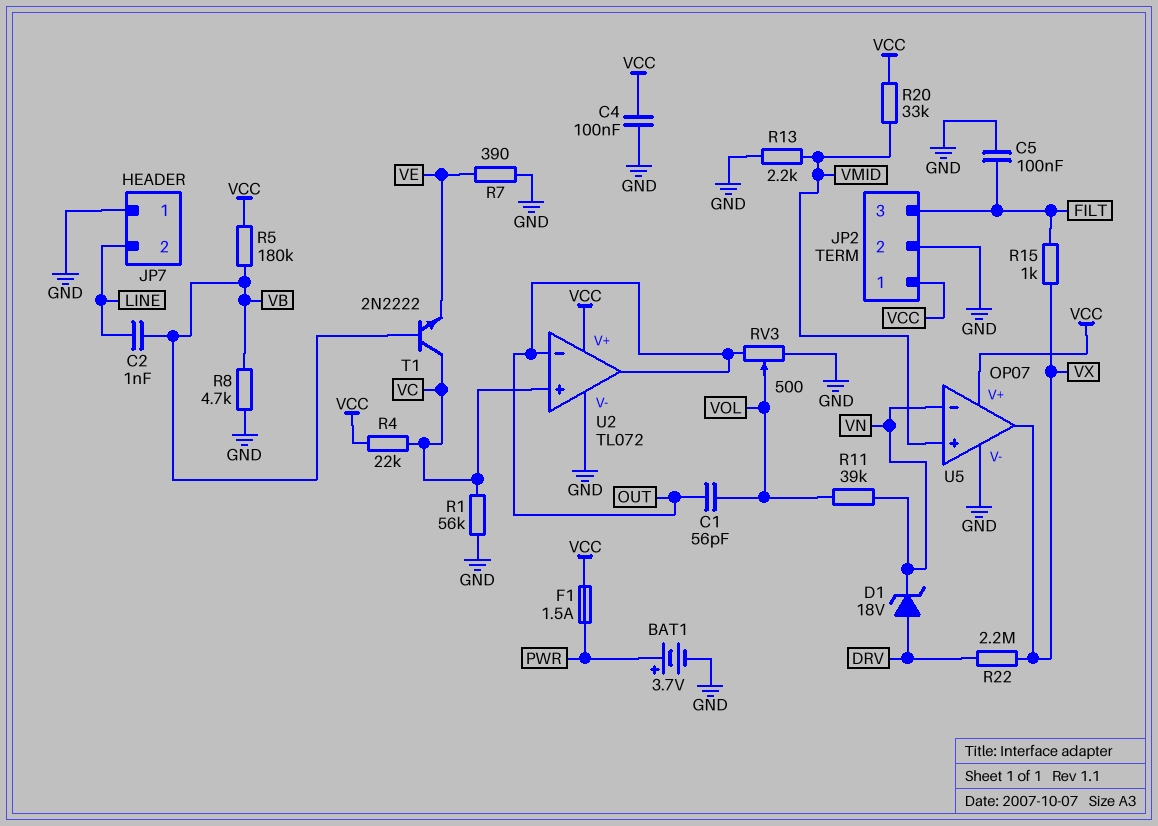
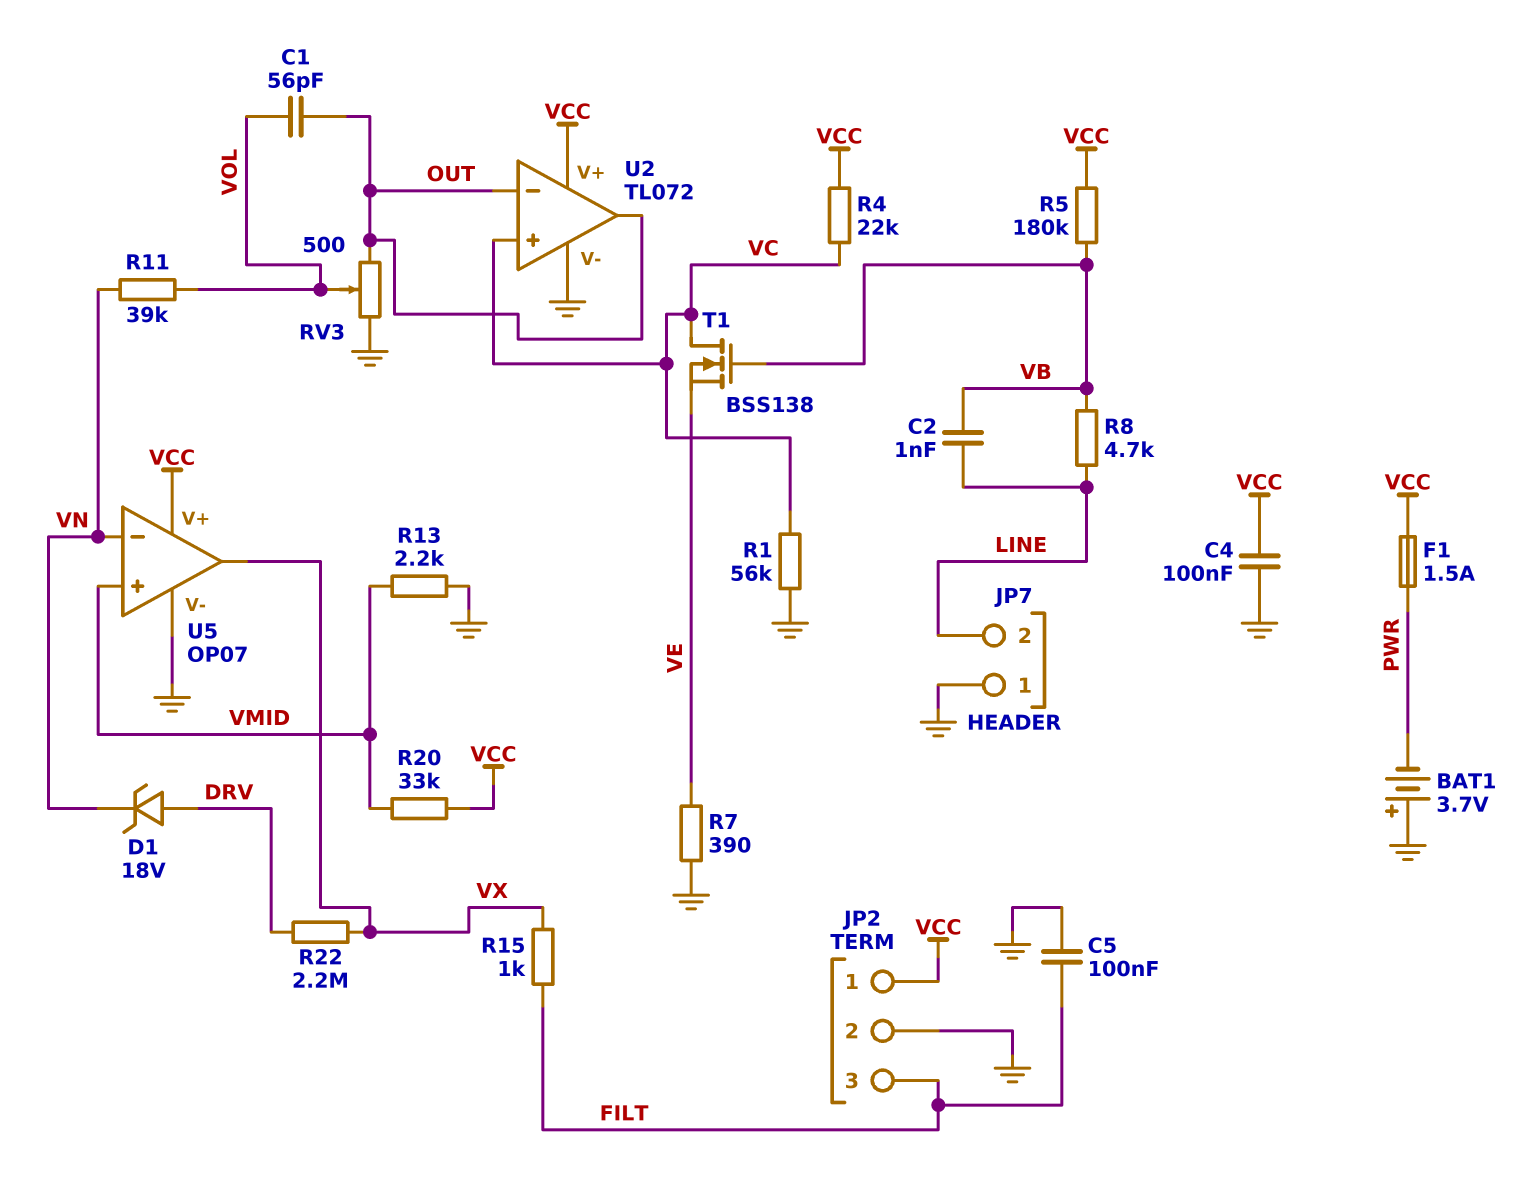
BAT1: 3.7V (plus PWR, minus GND) -> 3.7V (plus GND, minus PWR)
R8: 4.7k (GND, VB) -> 4.7k (LINE, VB)
T1: NPN 2N2222 (B VB, C VC, E VE) -> NMOS BSS138 (G VB, D VC, S VE)

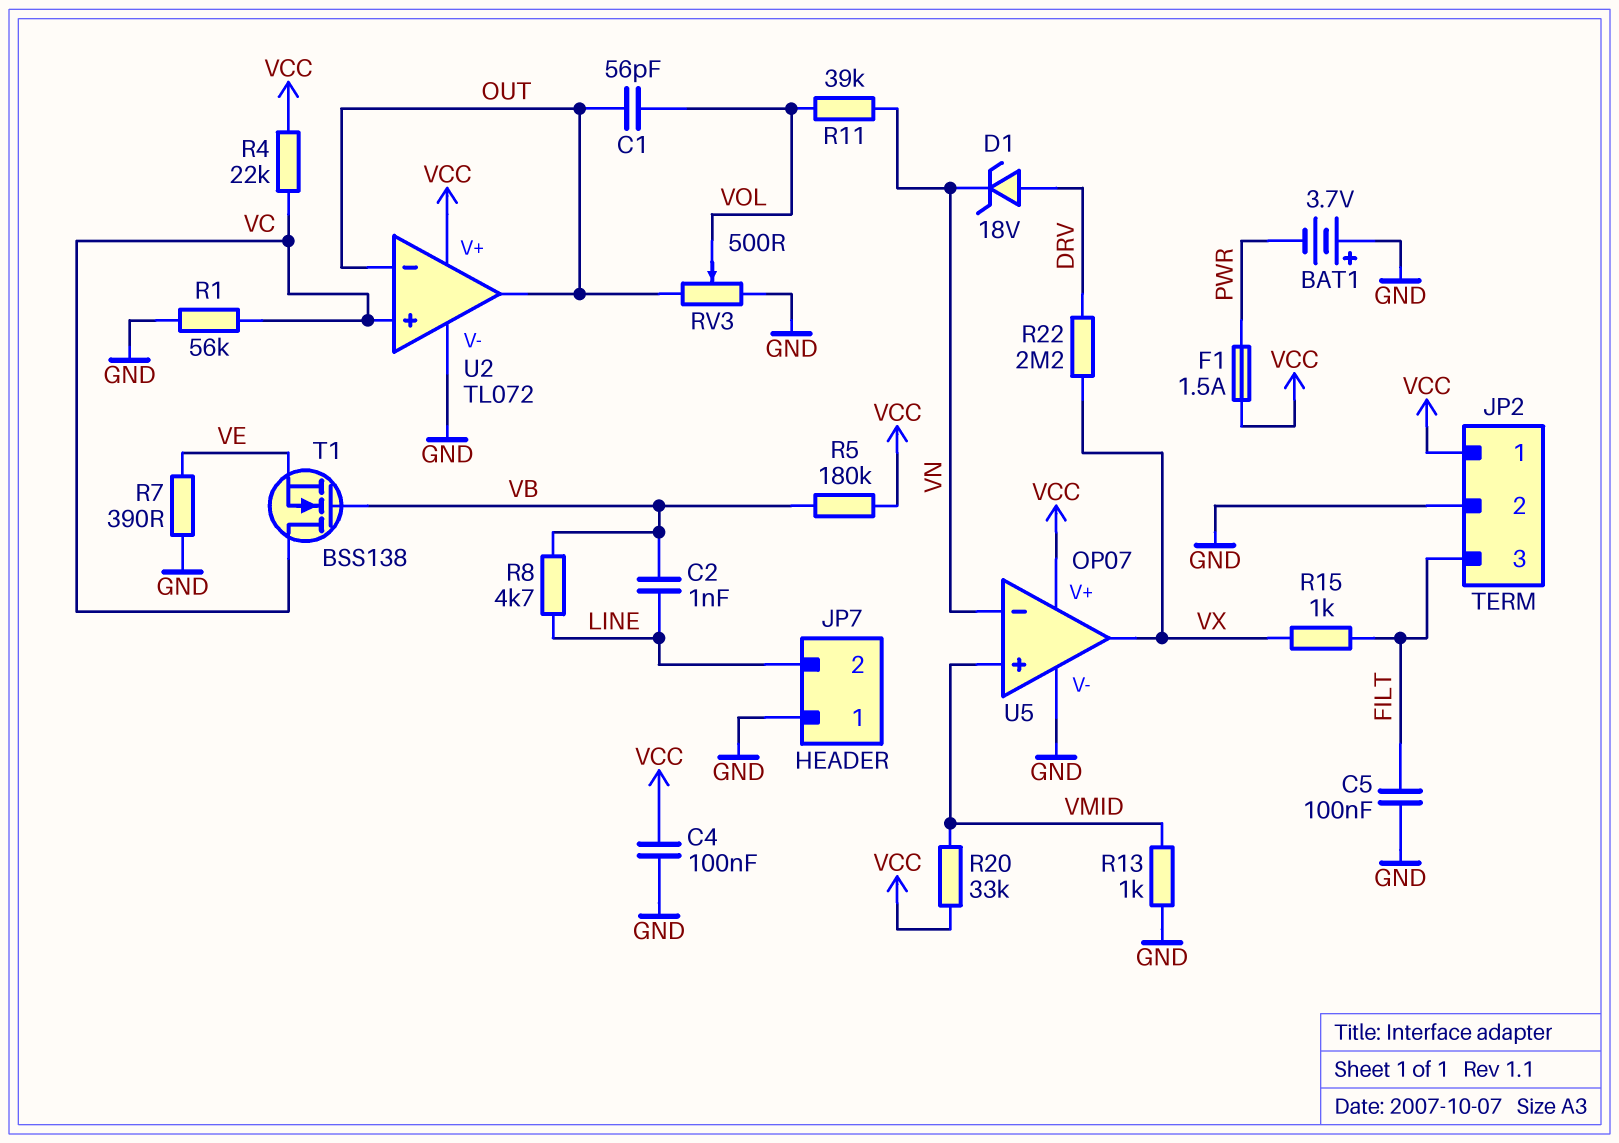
R13: 2.2k (GND, VMID) -> 1k (GND, VMID)

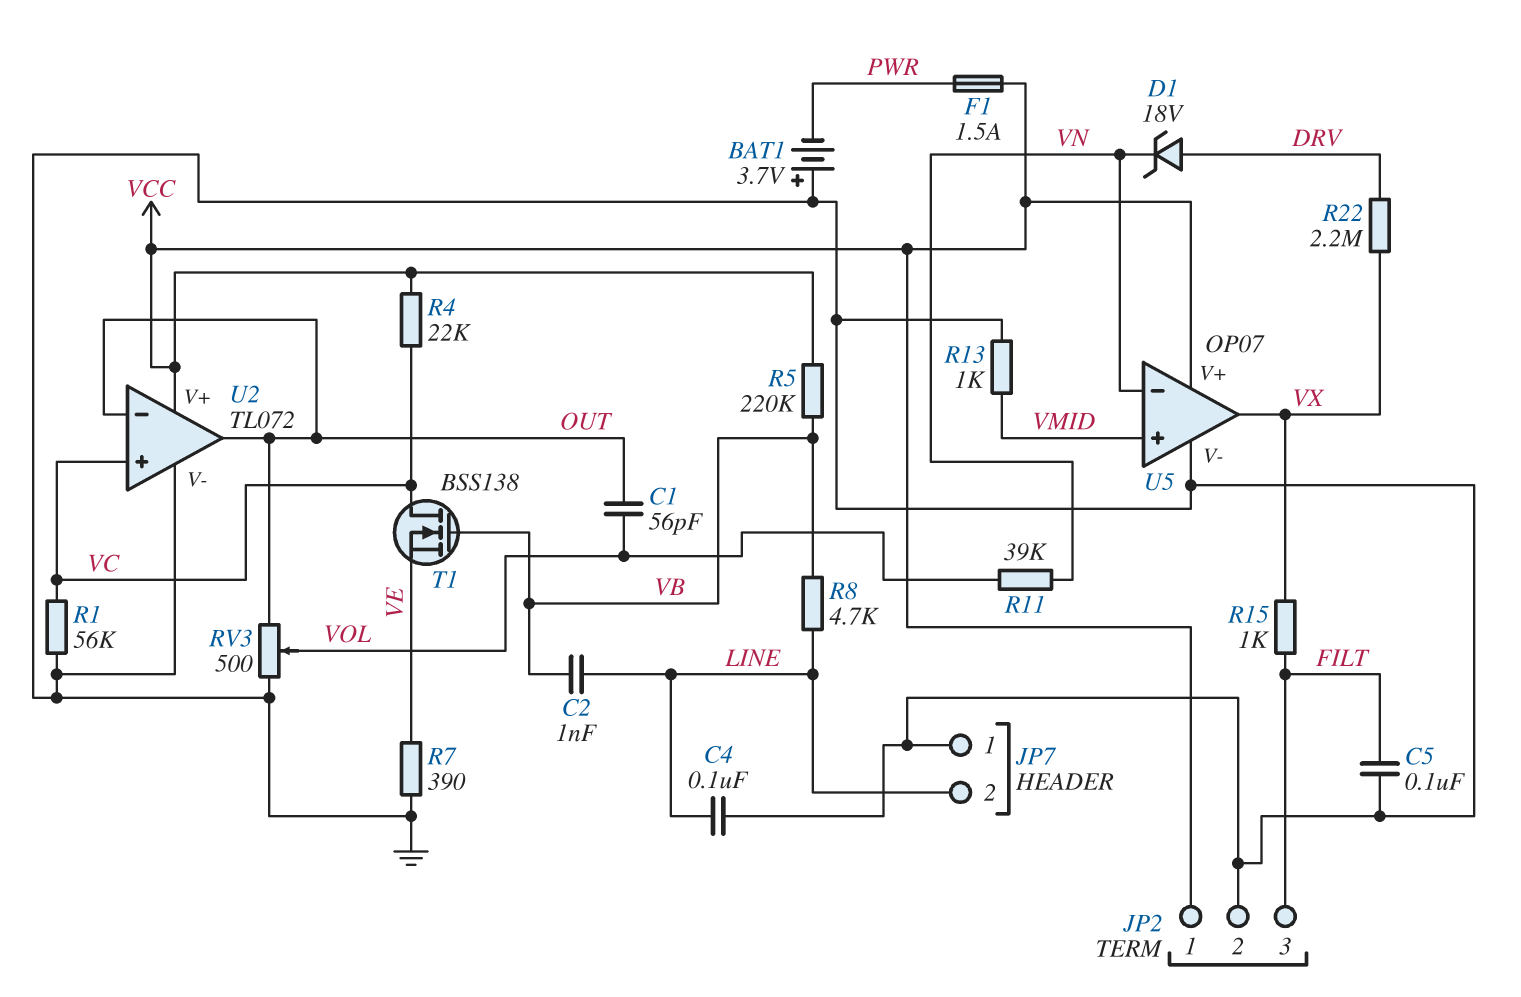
C4: 100nF (GND, VCC) -> 100nF (GND, LINE)
R5: 180k (VB, VCC) -> 220k (VB, VCC)
R20: 33k (VCC, VMID) -> none

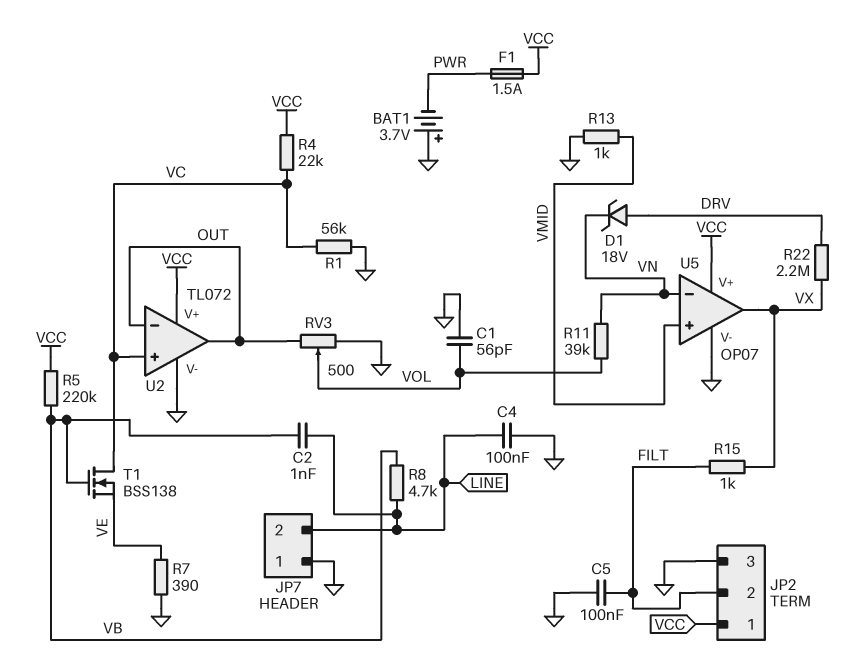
C1: 56pF (OUT, VOL) -> 56pF (GND, VOL)
JP2 pin 2: GND -> FILT
JP2 pin 3: FILT -> GND

